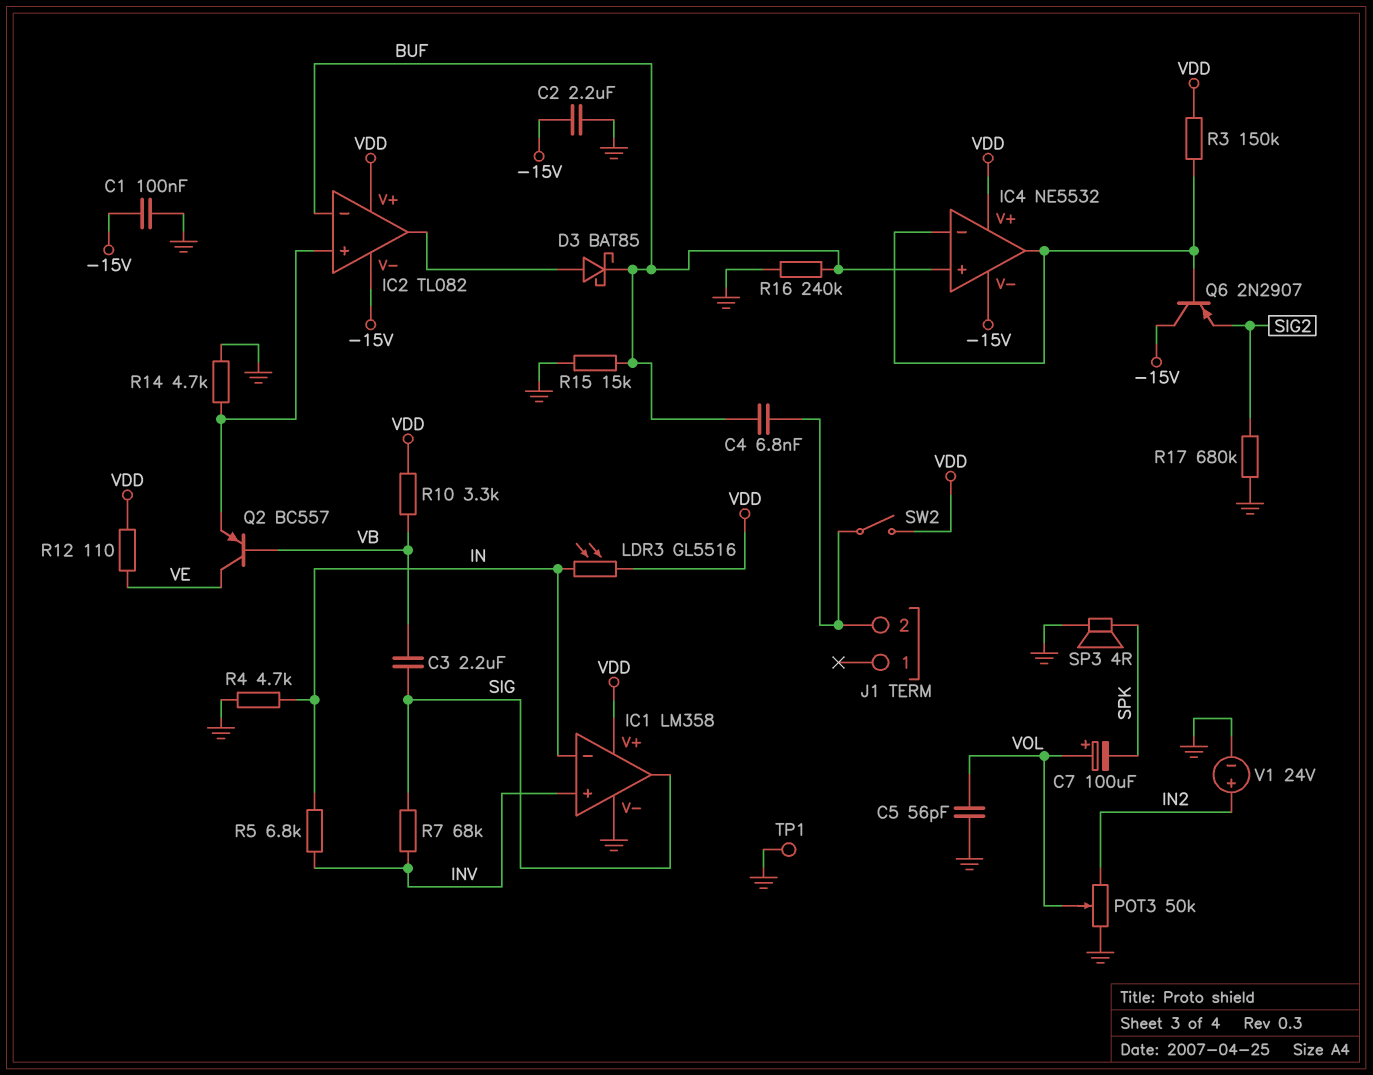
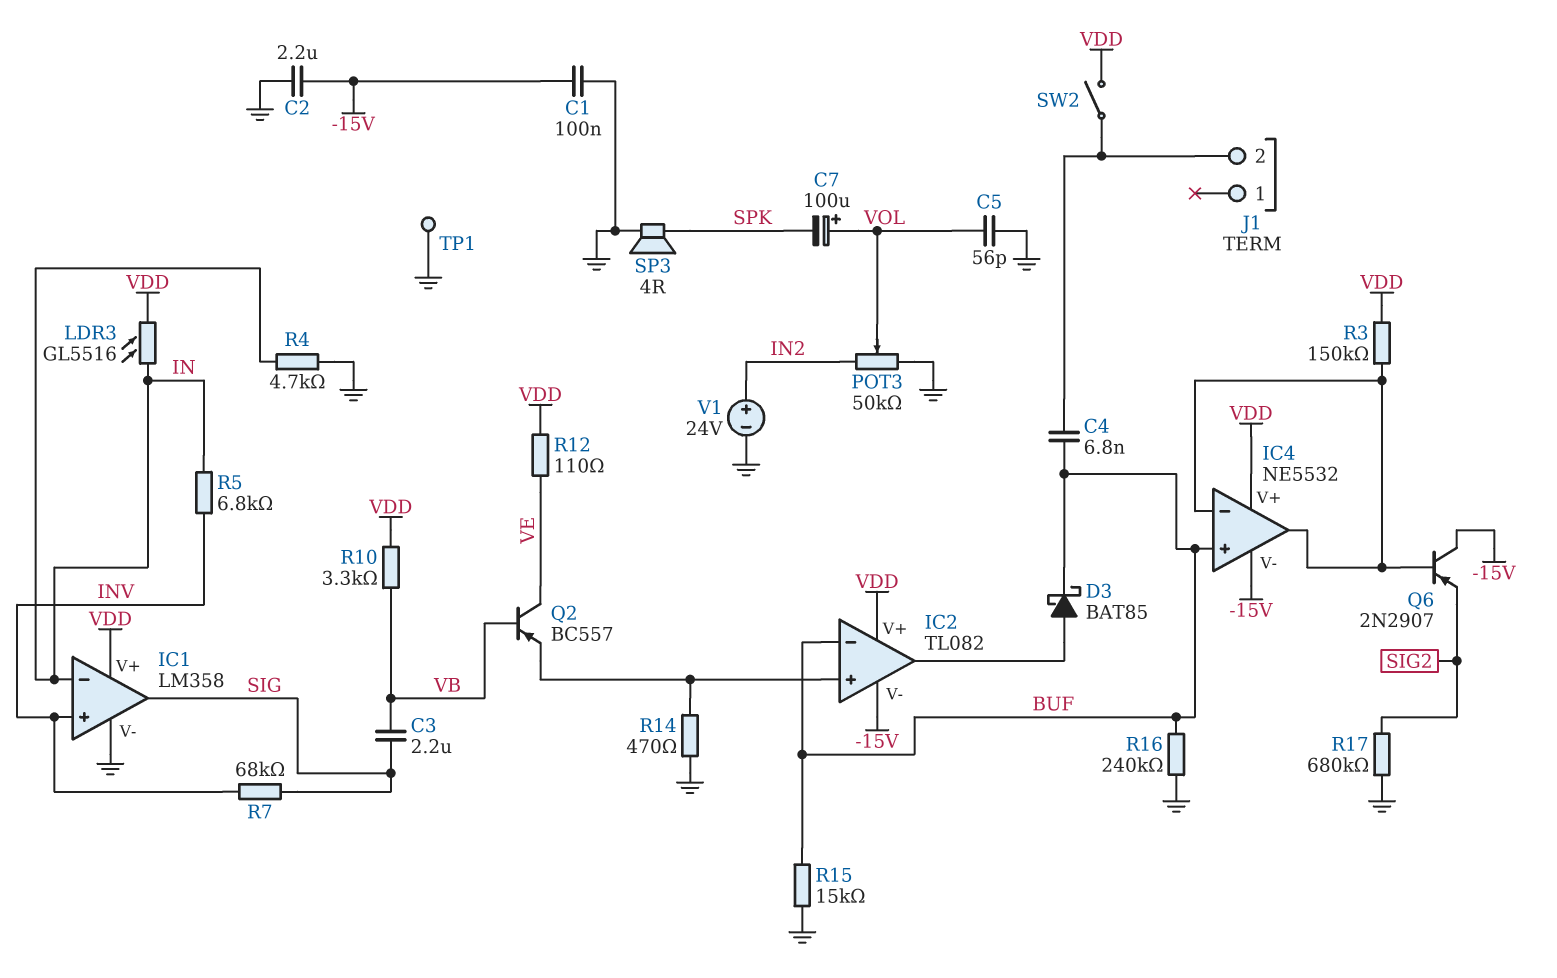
R14: 4.7k (GND, IC2/in+) -> 470 (GND, IC2/in+)

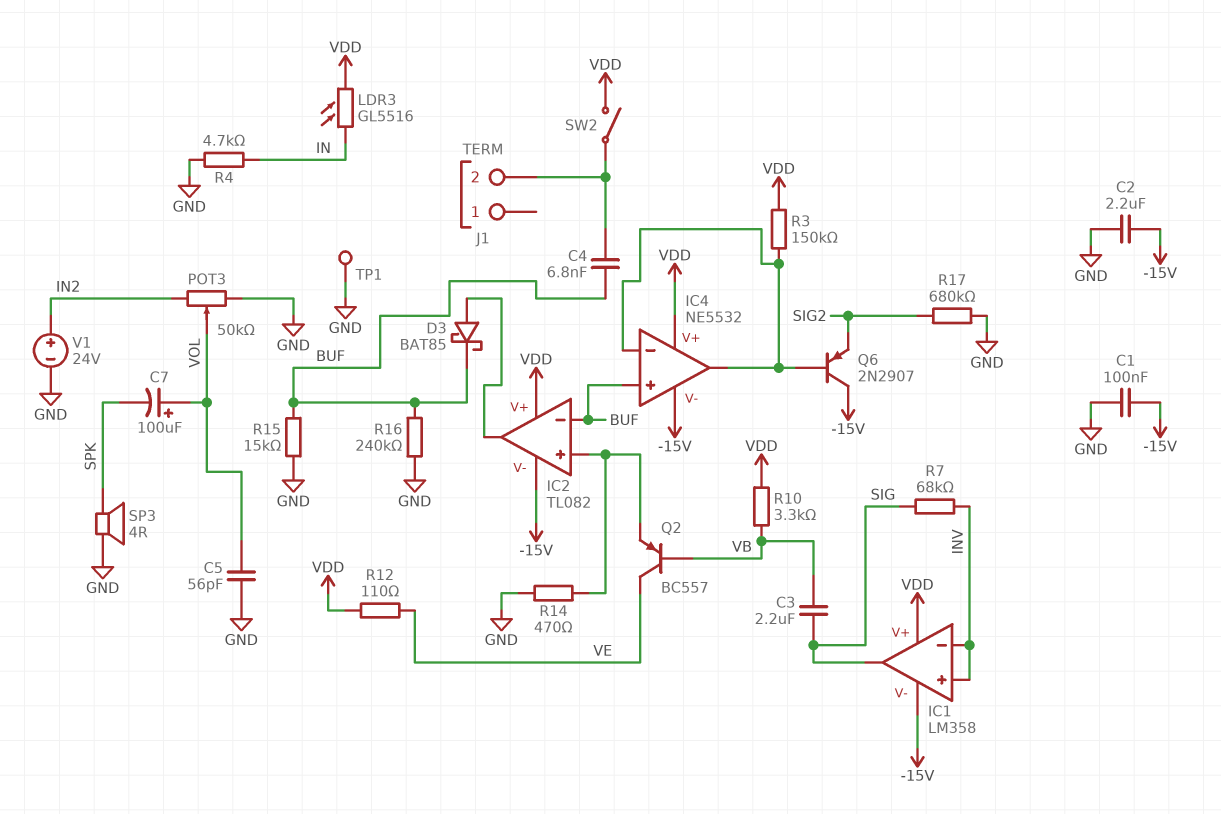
IC1 pin V-: GND -> -15V
IC1 pin in-: IN -> INV
R5: 6.8k (IN, INV) -> none

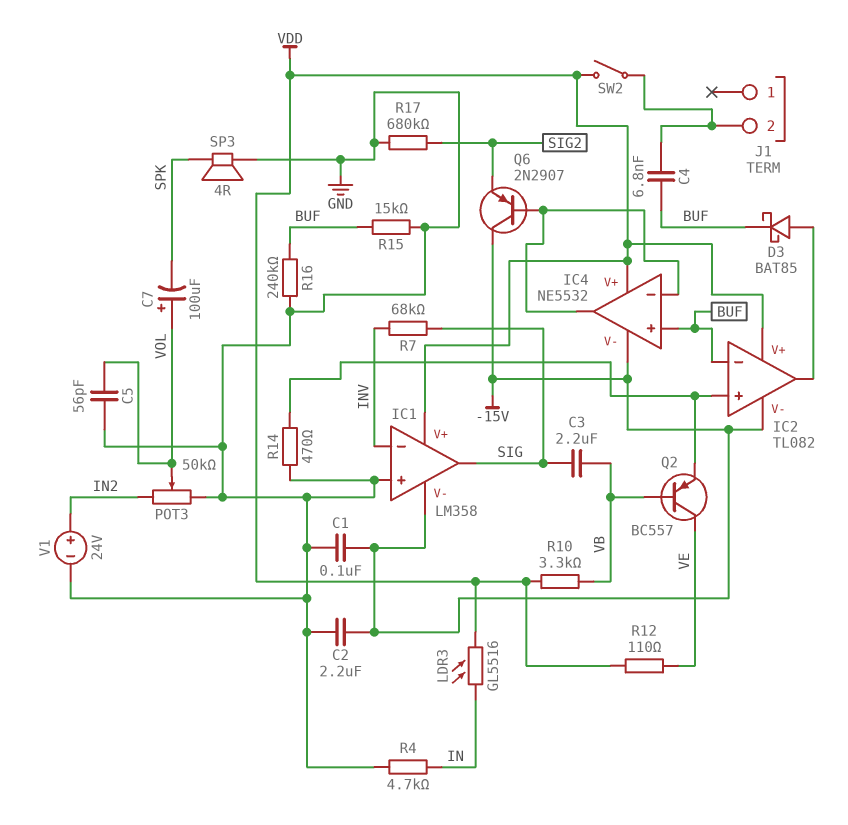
IC1 pin in+: INV -> GND
R3: 150k (IC4/in-, VDD) -> none
TP1: test point (GND) -> none

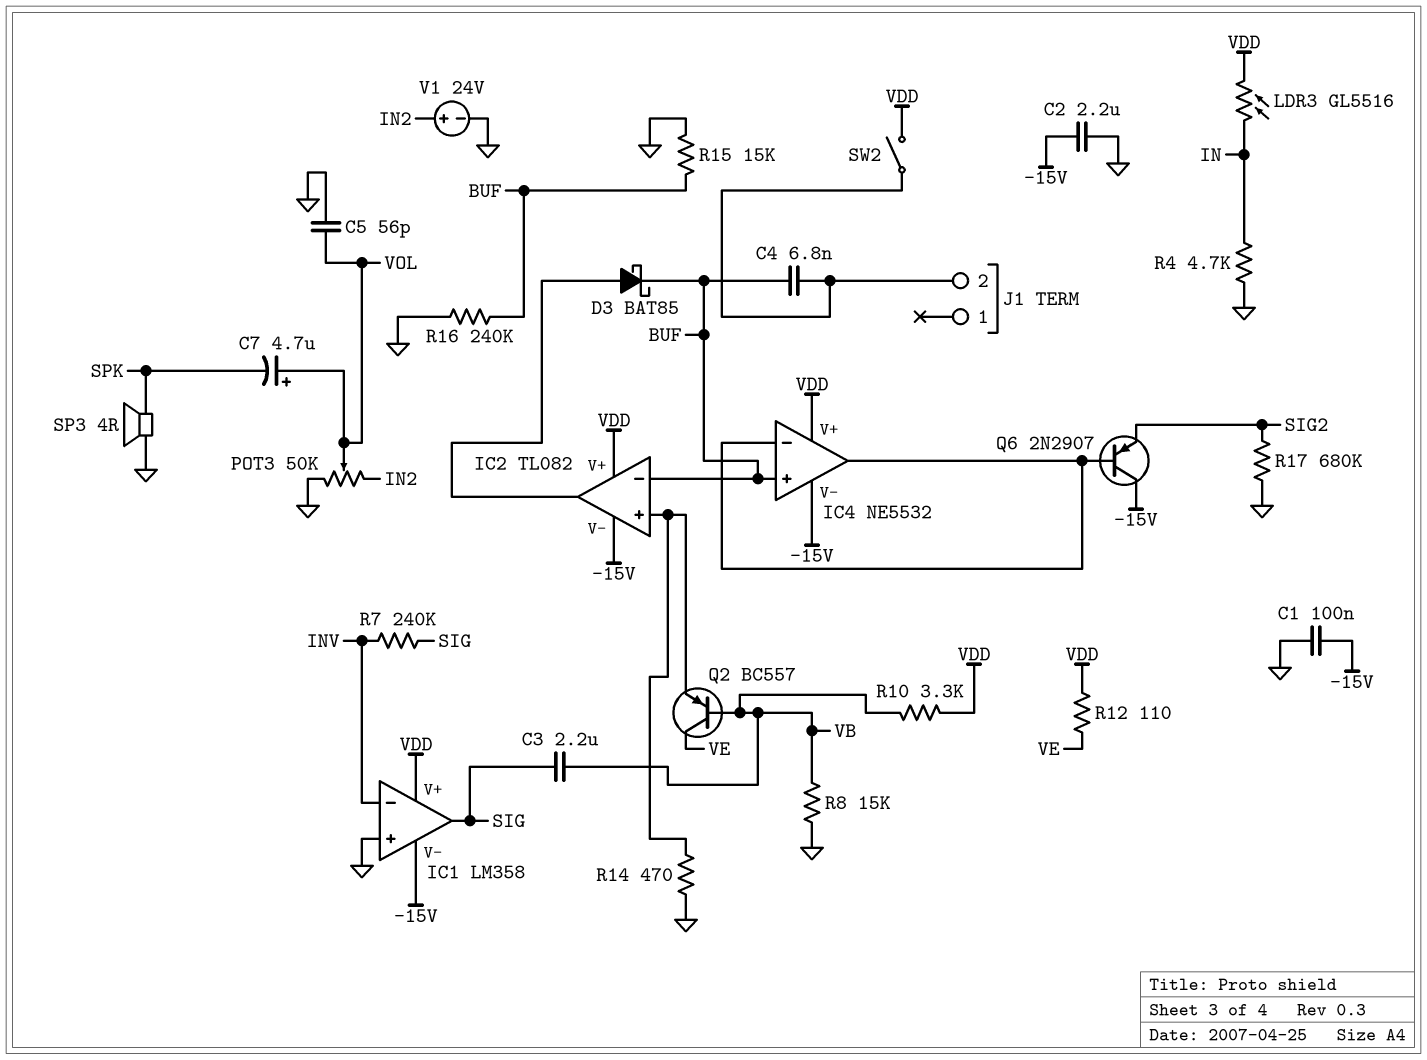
C7: 100uF (plus VOL, minus SPK) -> 4.7uF (plus VOL, minus SPK)
R7: 68k (INV, SIG) -> 240k (INV, SIG)
R8: none -> 15k (GND, VB)

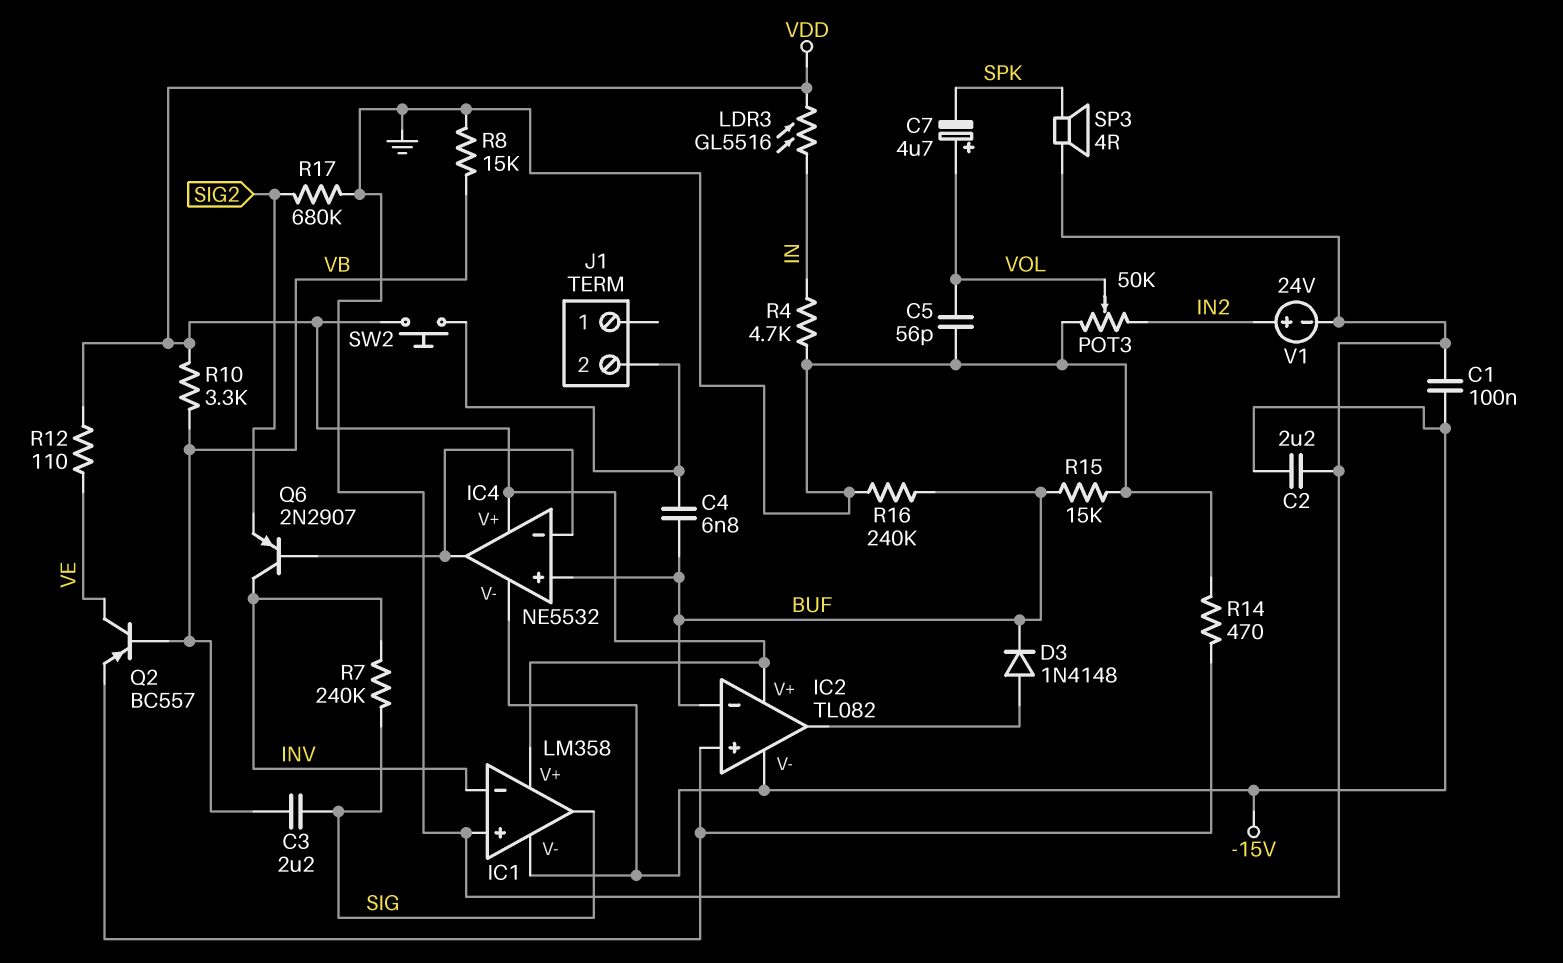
D3: schottky BAT85 (A IC2/out, K BUF) -> diode 1N4148 (A IC2/out, K BUF)
Q6: PNP 2N2907 (B IC4/in-, C -15V, E SIG2) -> PNP 2N2907 (B IC4/in-, C INV, E SIG2)
SW2: switch (J1/2, VDD) -> button (J1/2, VDD)

